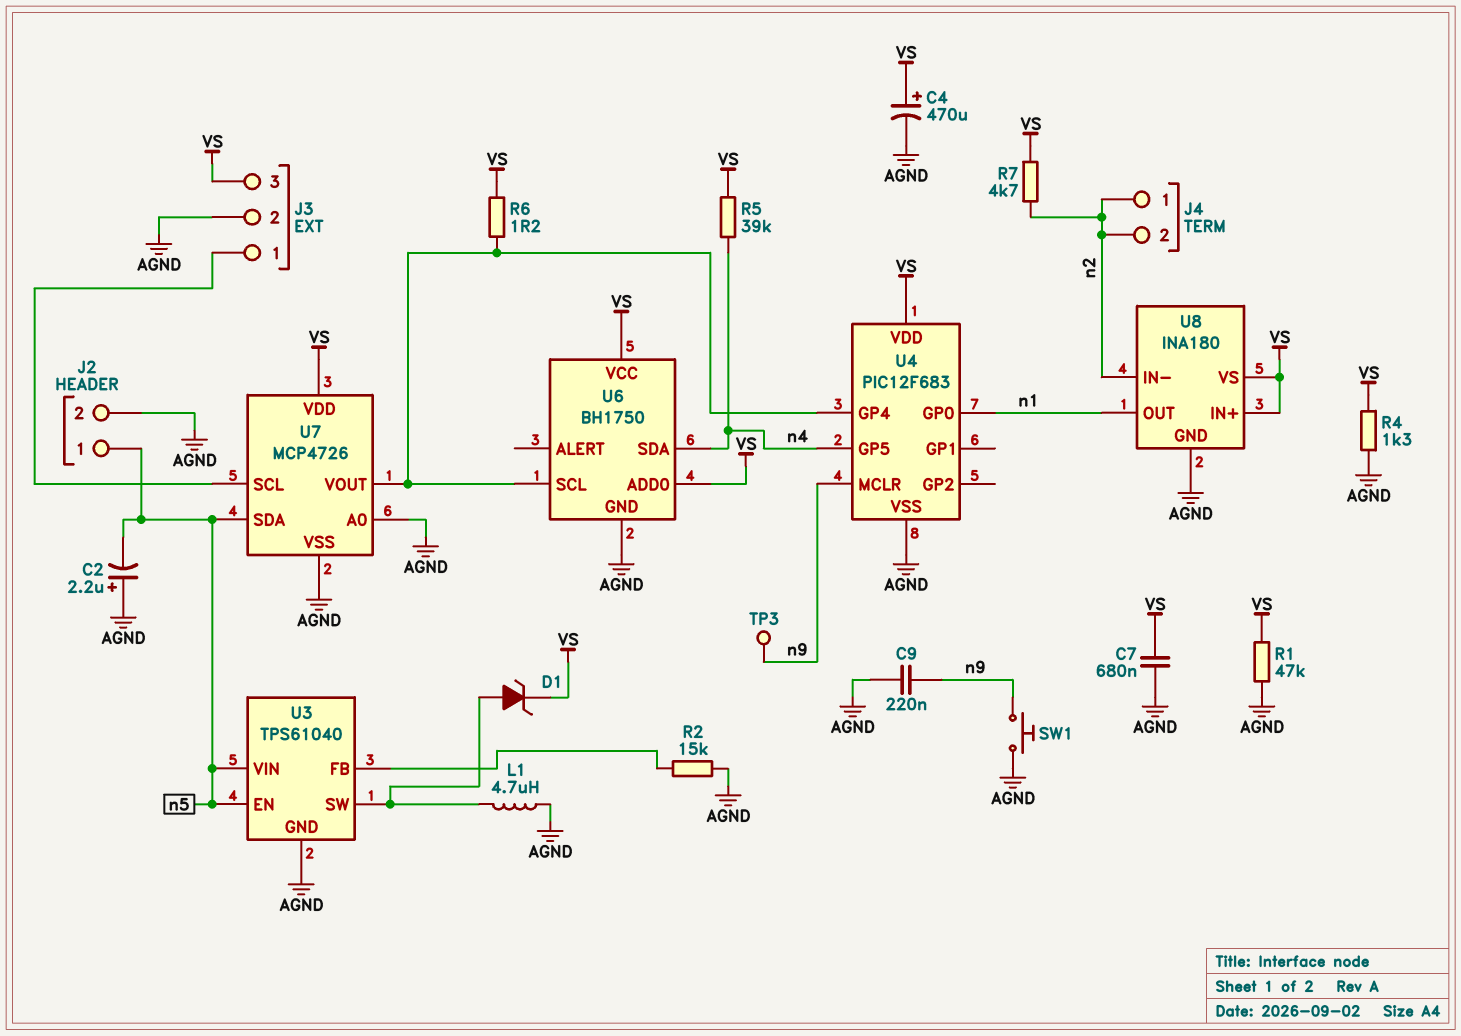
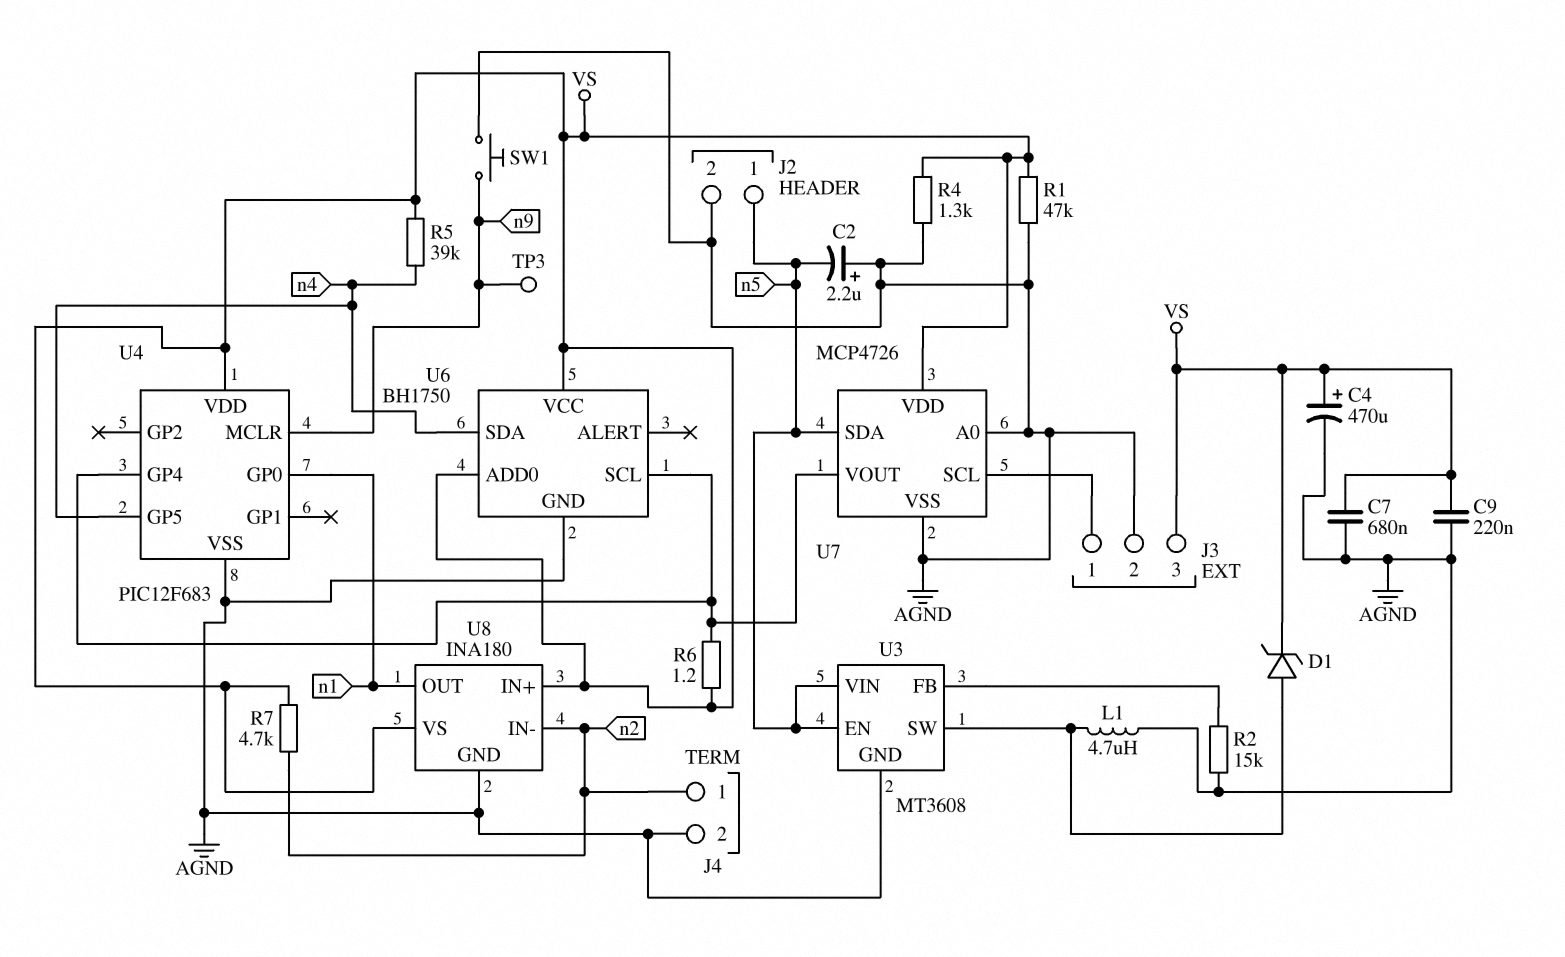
C9: 220nF (AGND, n9) -> 220nF (AGND, VS)
J4 pin 2: n2 -> AGND
U3: TPS61040 -> MT3608

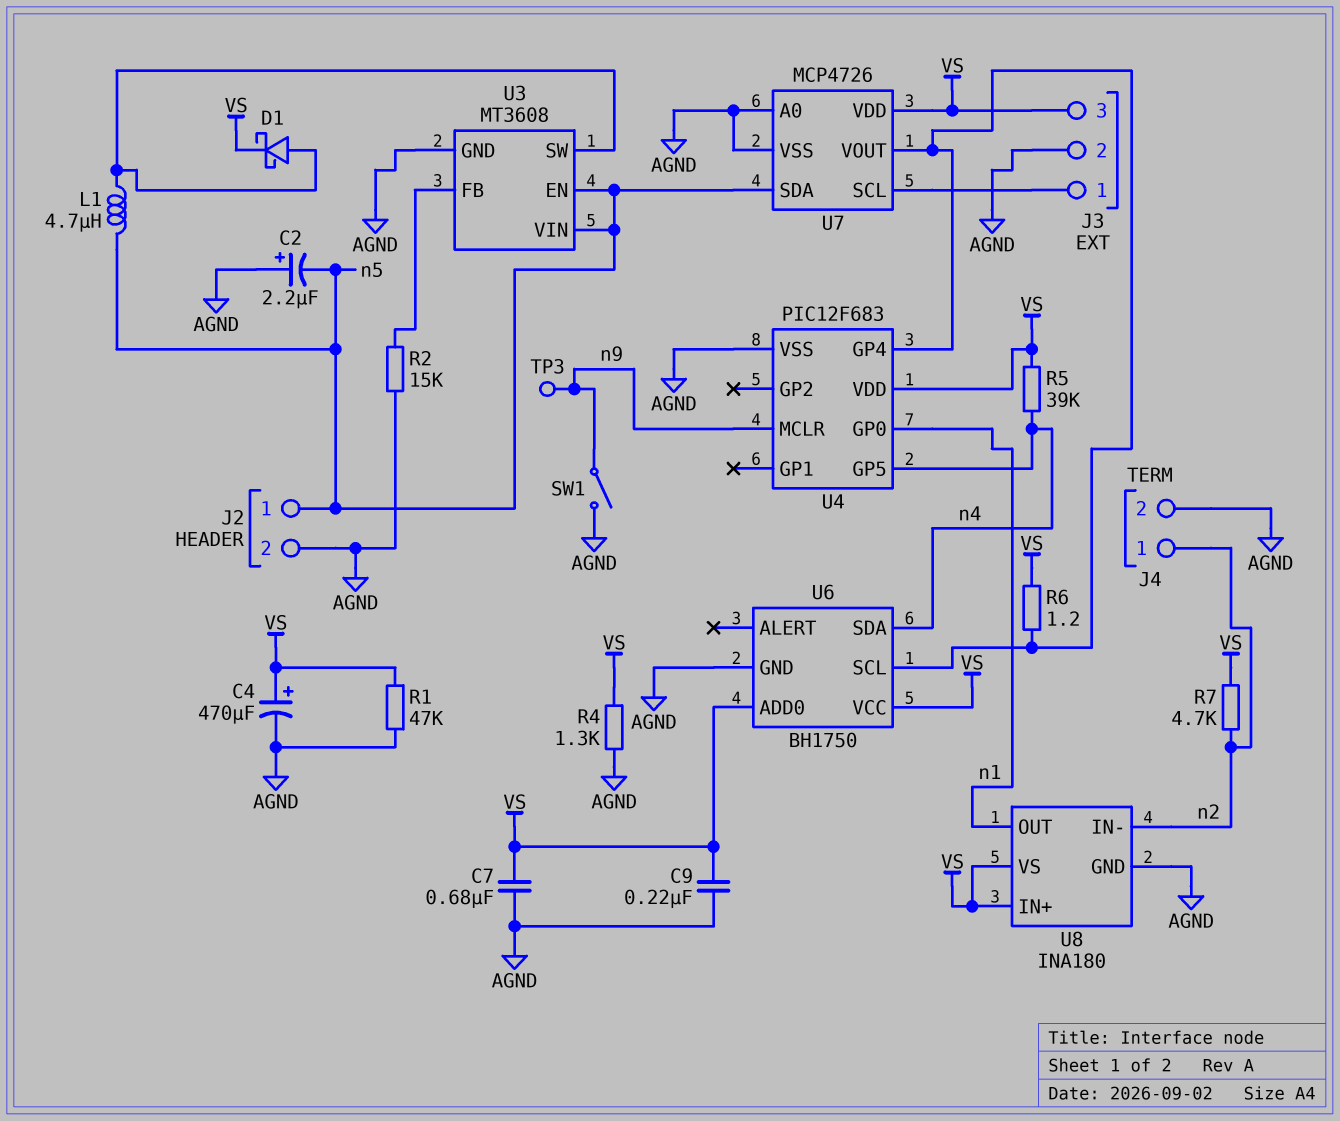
D1: zener (A U3/SW, K VS) -> schottky (A U3/SW, K VS)
L1: 4.7uH (AGND, U3/SW) -> 4.7uH (U3/SW, n5)
SW1: button (AGND, n9) -> switch (AGND, n9)

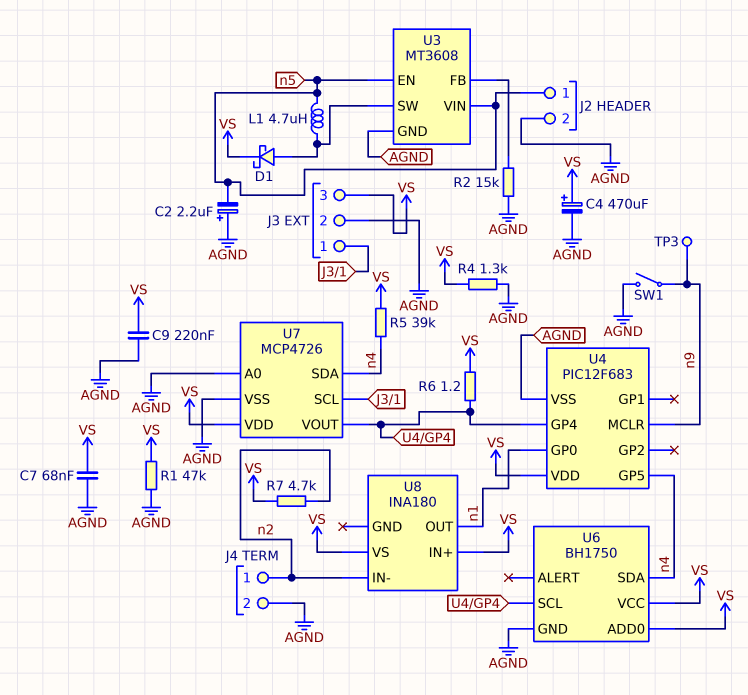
C7: 680nF (AGND, VS) -> 68nF (AGND, VS)
U7 pin SDA: n5 -> n4
U8 pin GND: AGND -> none

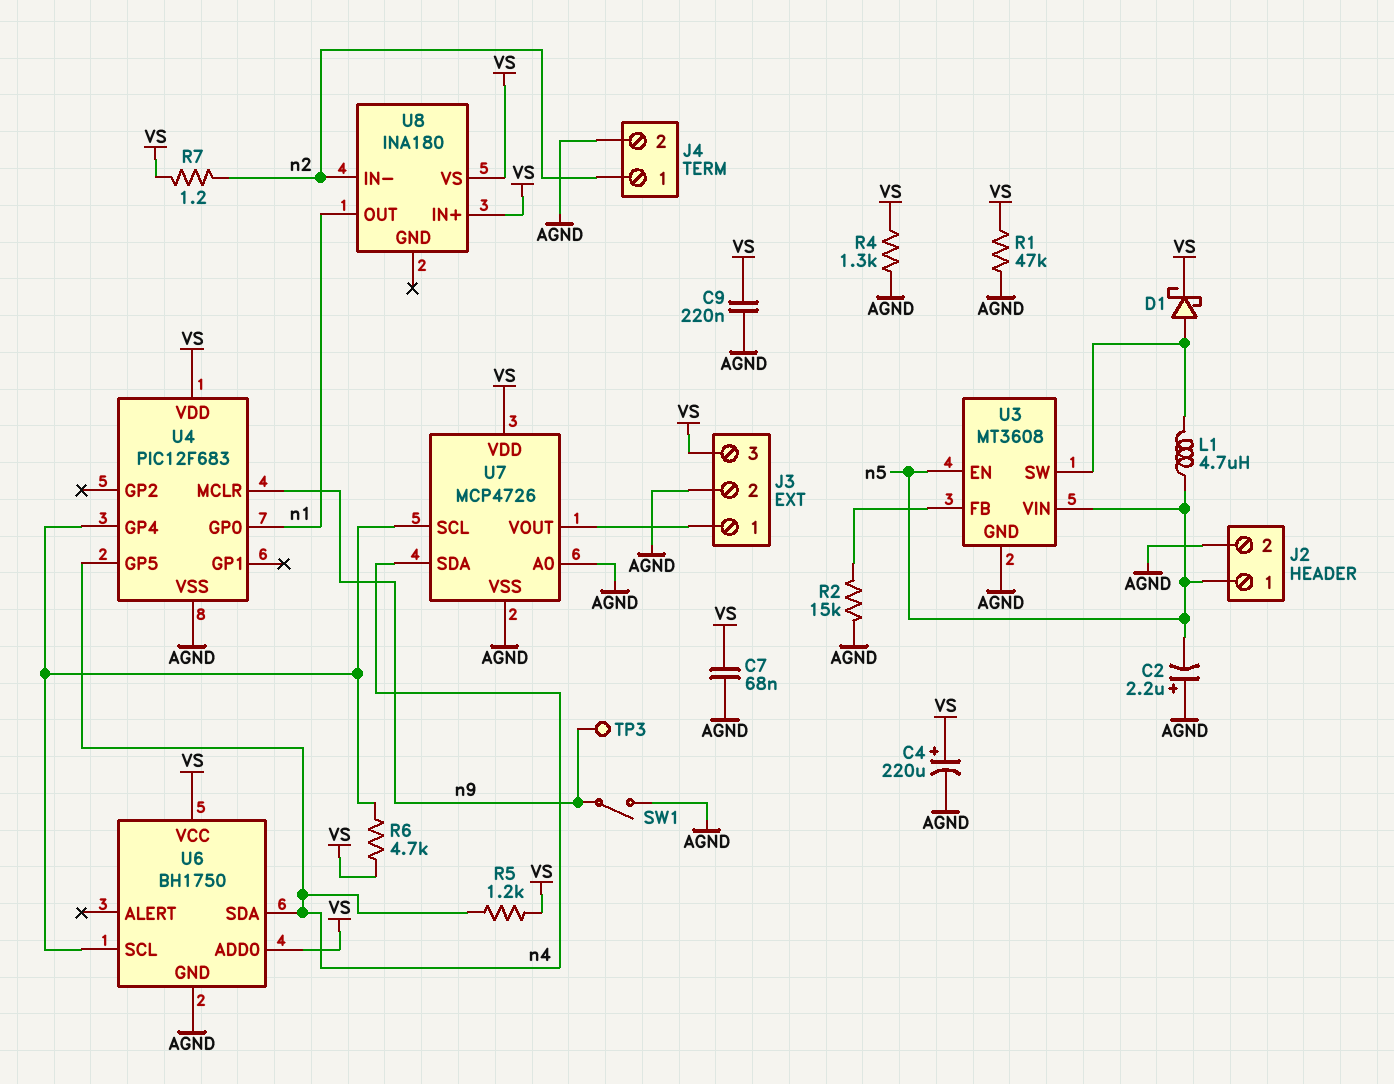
C4: 470uF (plus VS, minus AGND) -> 220uF (plus VS, minus AGND)
R5: 39k (VS, n4) -> 1.2k (VS, n4)
R6: 1.2 (U4/GP4, VS) -> 4.7k (U4/GP4, VS)
R7: 4.7k (VS, n2) -> 1.2 (VS, n2)
U7 pin SCL: J3/1 -> U4/GP4
U7 pin VOUT: U4/GP4 -> J3/1

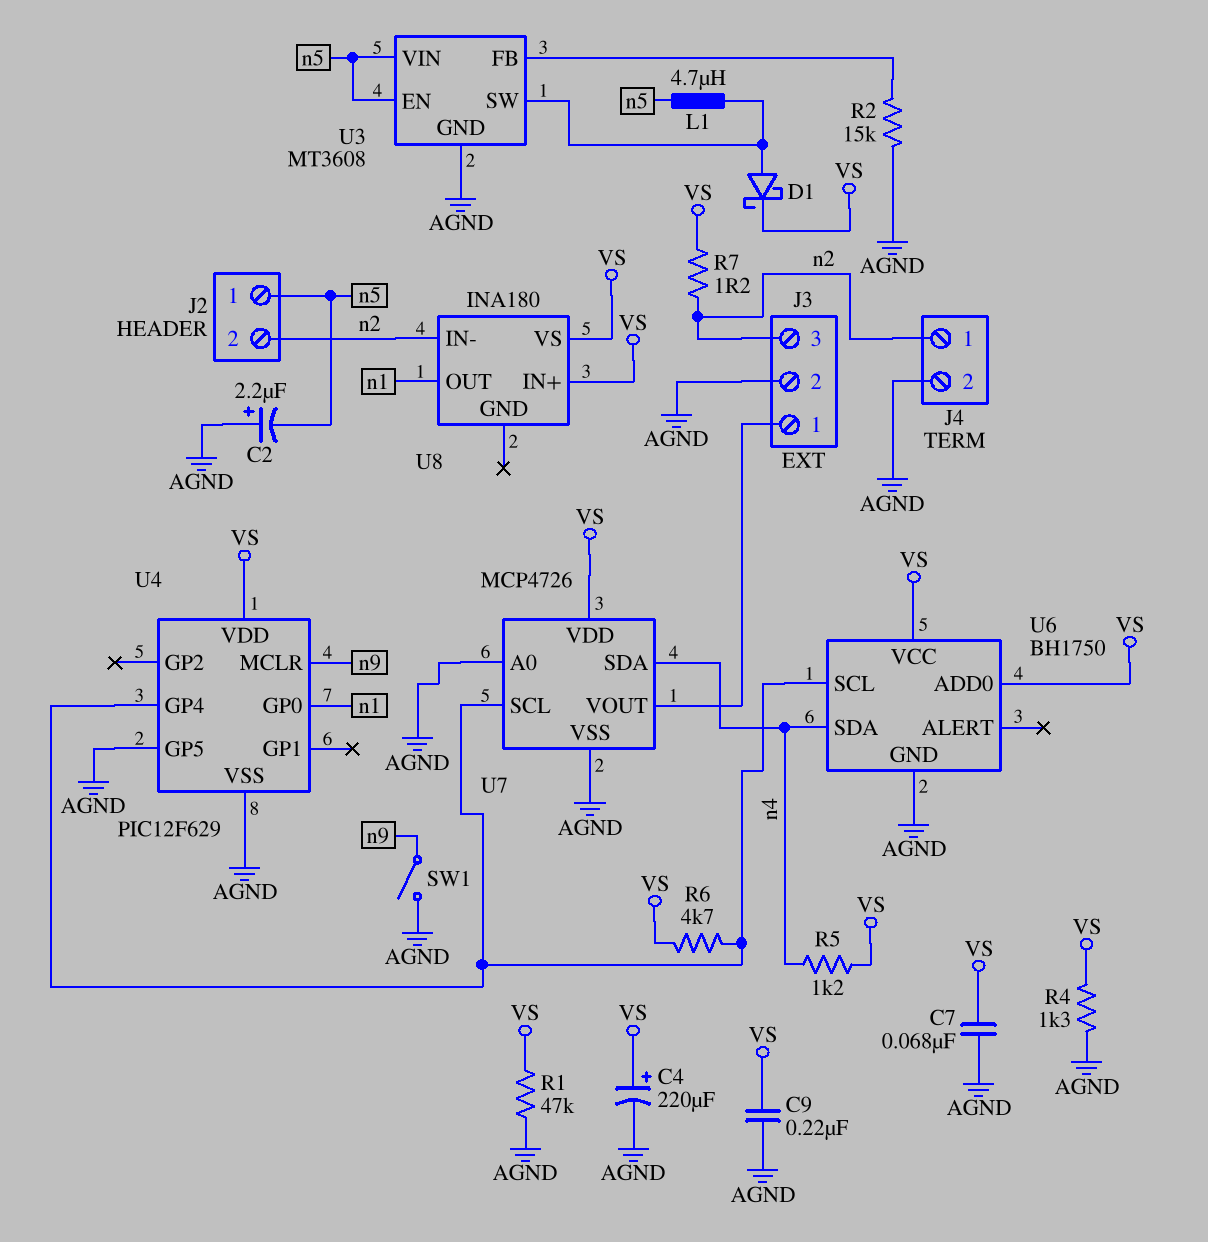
J2 pin 2: AGND -> n2
J3 pin 3: VS -> n2
TP3: test point (n9) -> none
U4: PIC12F683 -> PIC12F629
U4 pin GP5: n4 -> AGND

